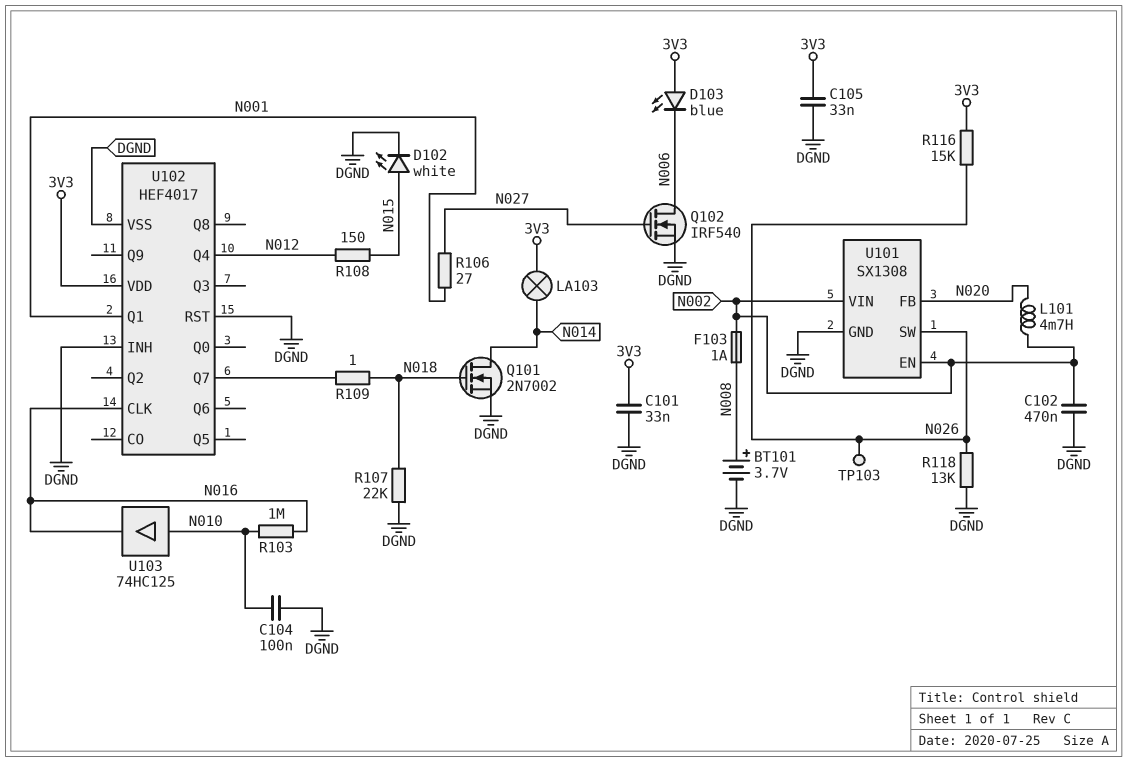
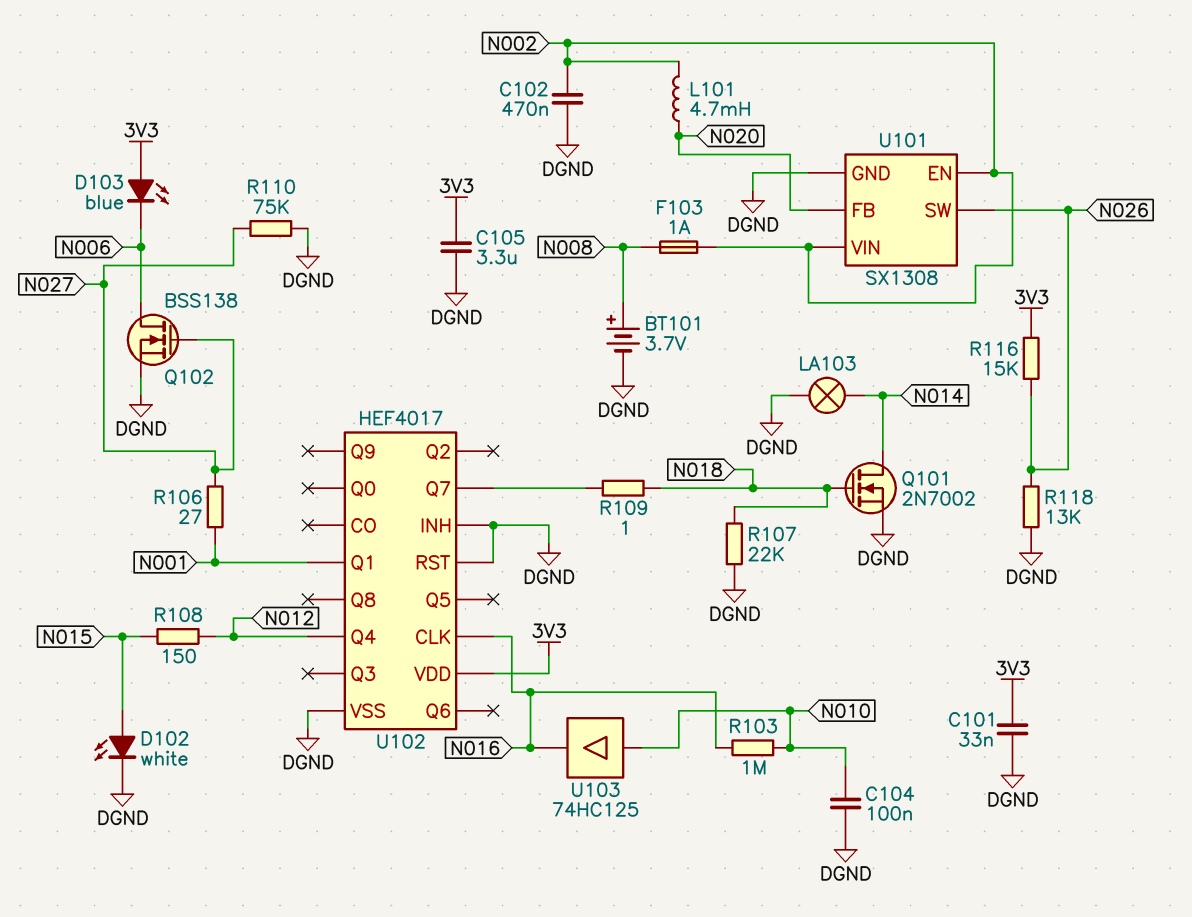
C105: 33nF (3V3, DGND) -> 3.3uF (3V3, DGND)
LA103: lamp (3V3, N014) -> lamp (DGND, N014)
Q102: NMOS IRF540 (G N027, D N006, S DGND) -> NMOS BSS138 (G N027, D N006, S DGND)
R110: none -> 75k (DGND, N027)
TP103: test point (N026) -> none

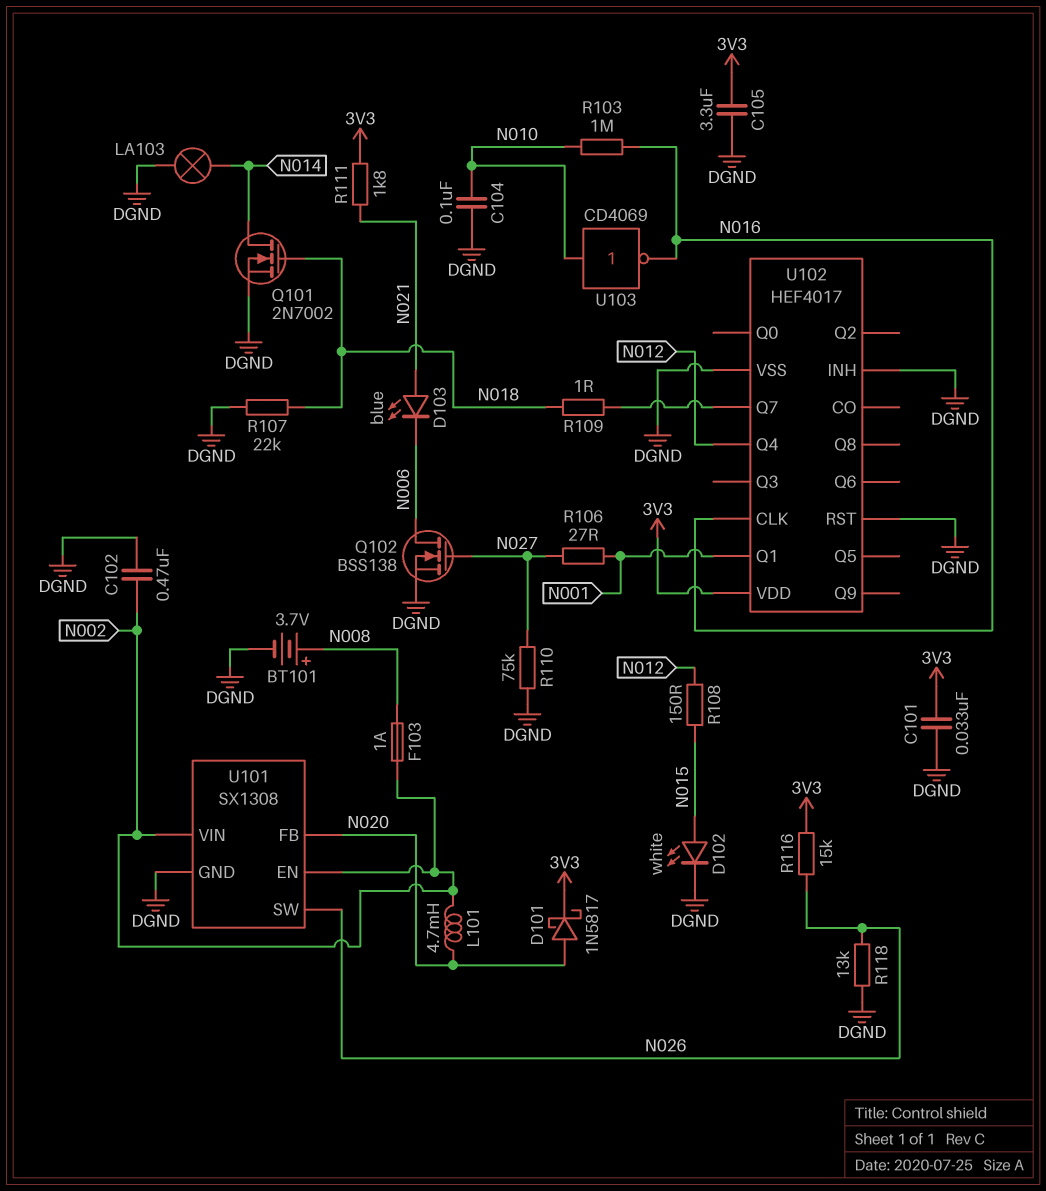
D101: none -> schottky 1N5817 (A N020, K 3V3)
D103: LED blue (A 3V3, K N006) -> LED blue (A N021, K N006)
R111: none -> 1.8k (3V3, N021)
U103: buffer 74HC125 (in N010, out N016) -> NOT CD4069 (in N010, out N016)

